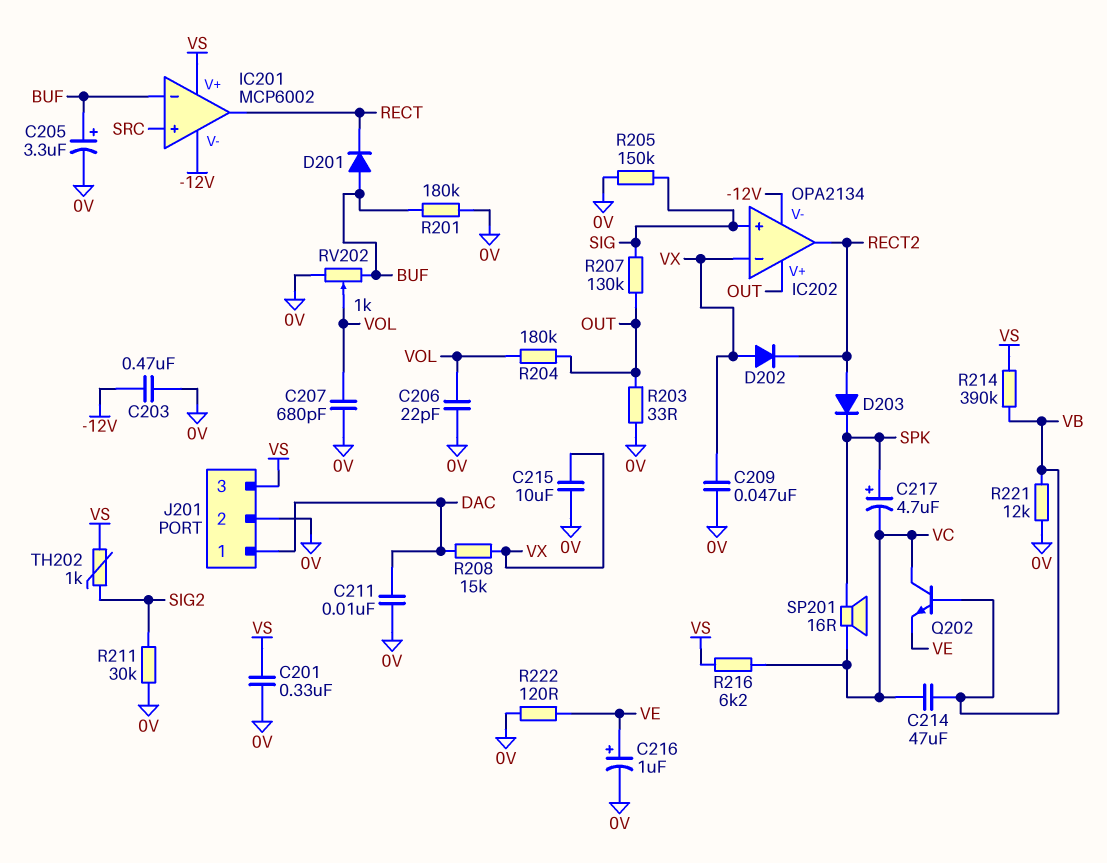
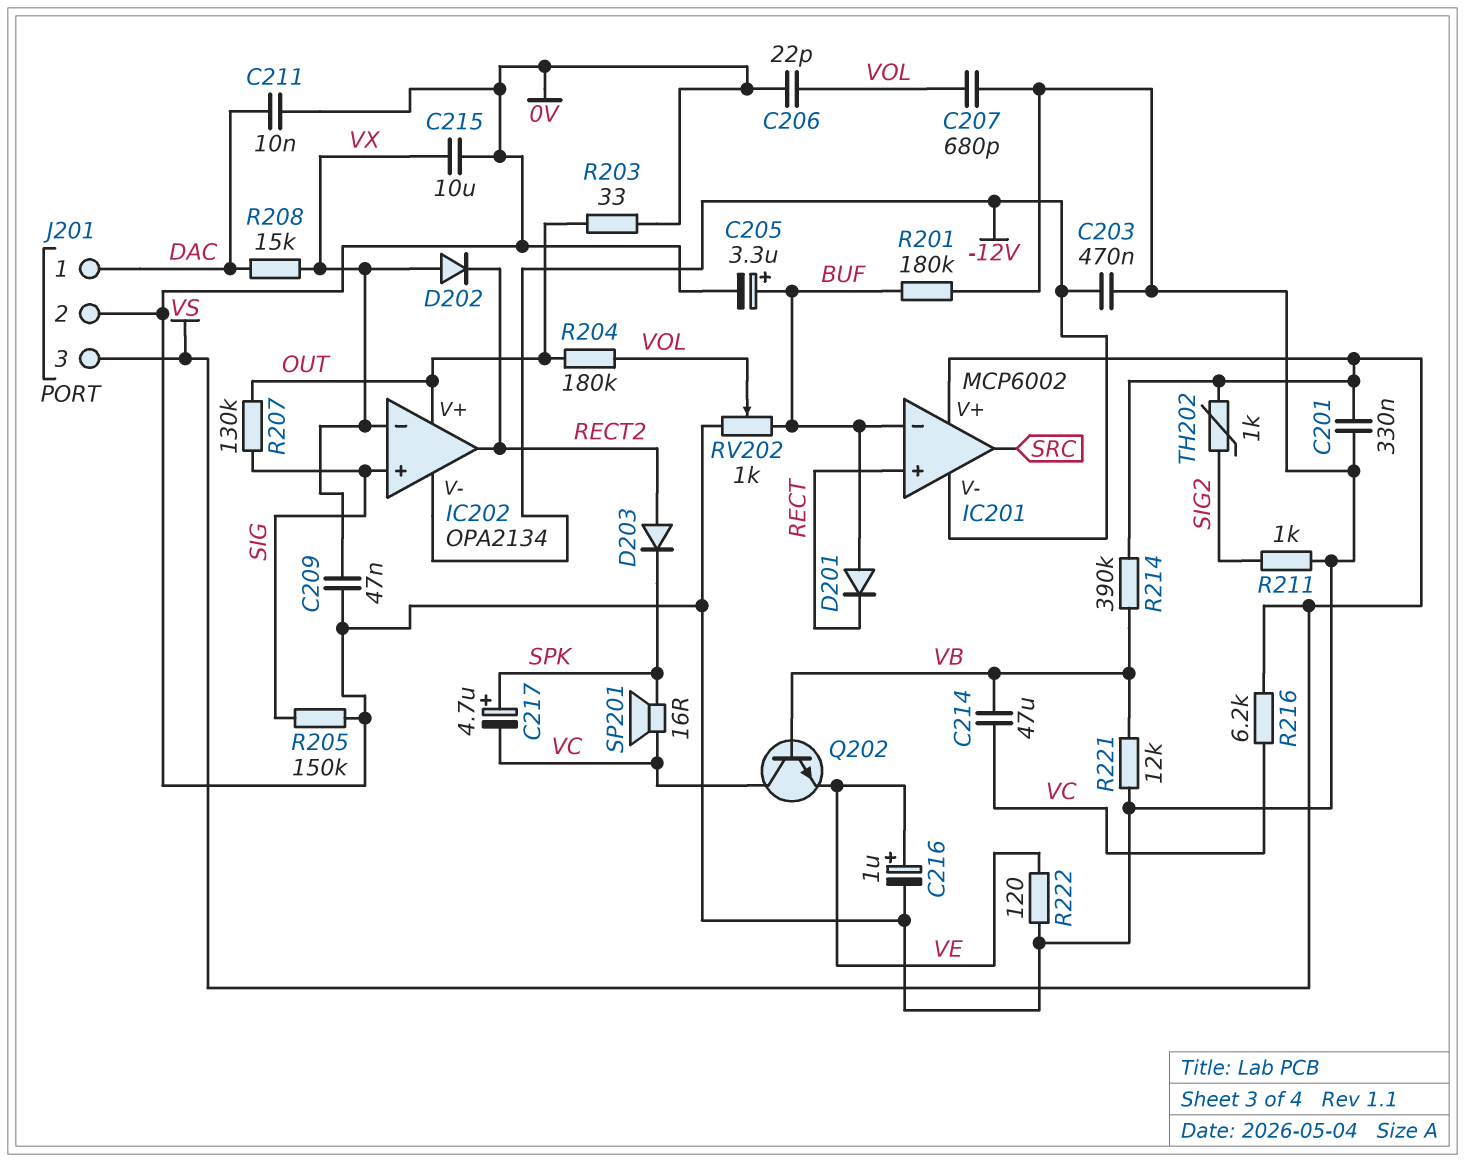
IC201 pin in+: SRC -> RECT
IC201 pin out: RECT -> SRC
R211: 30k (0V, SIG2) -> 1k (0V, SIG2)

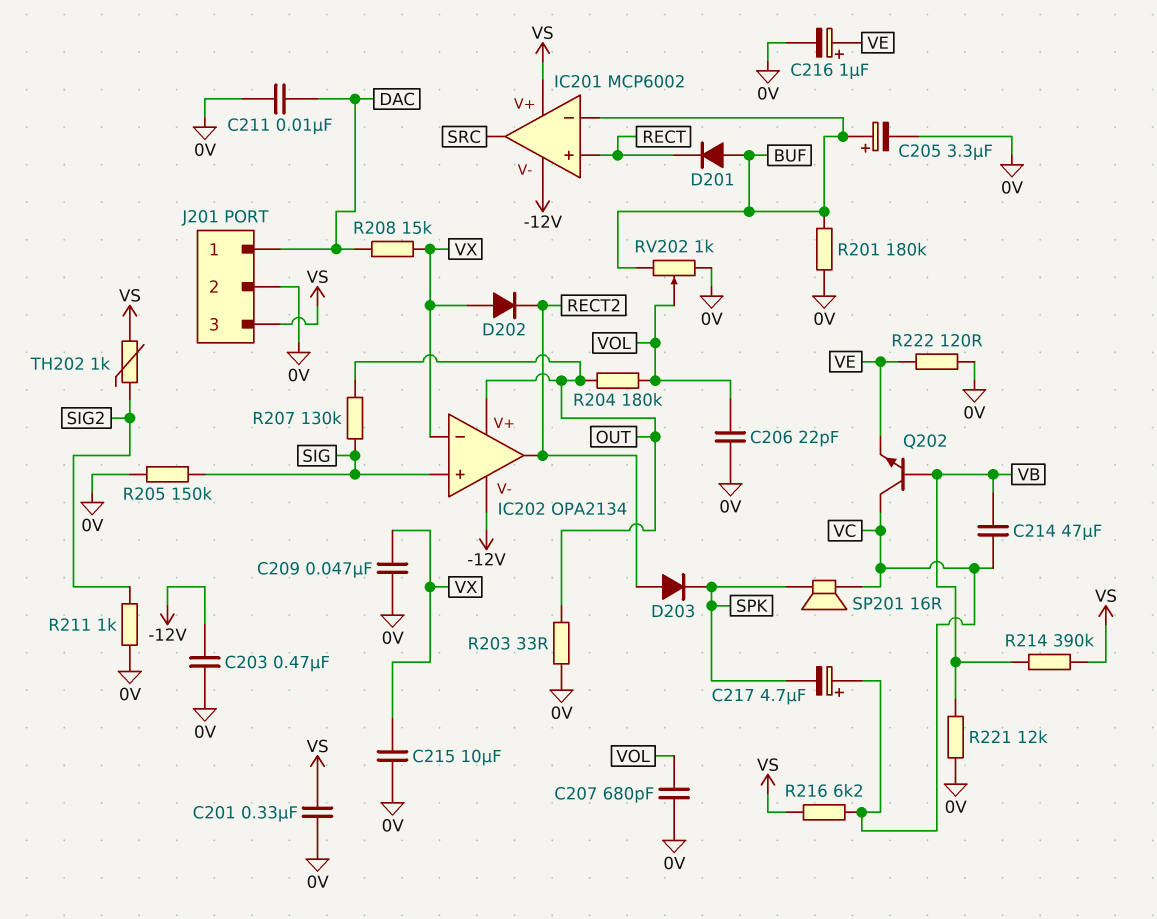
C217: 4.7uF (plus SPK, minus VC) -> 4.7uF (plus VC, minus SPK)

